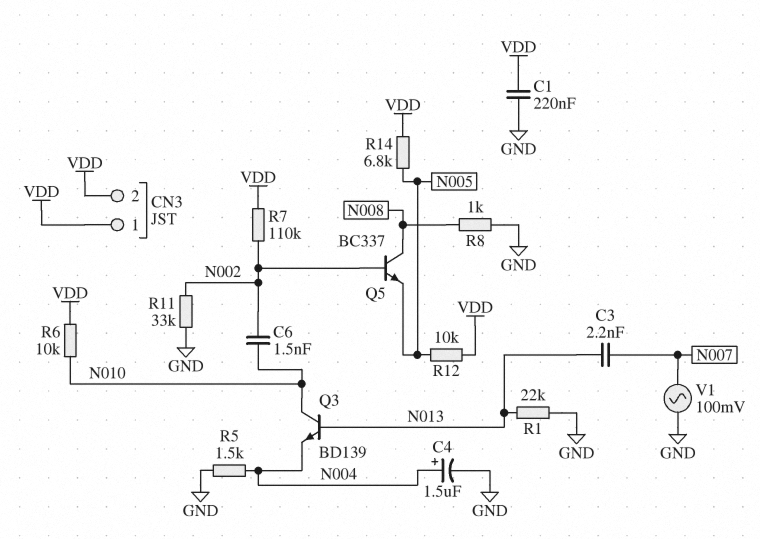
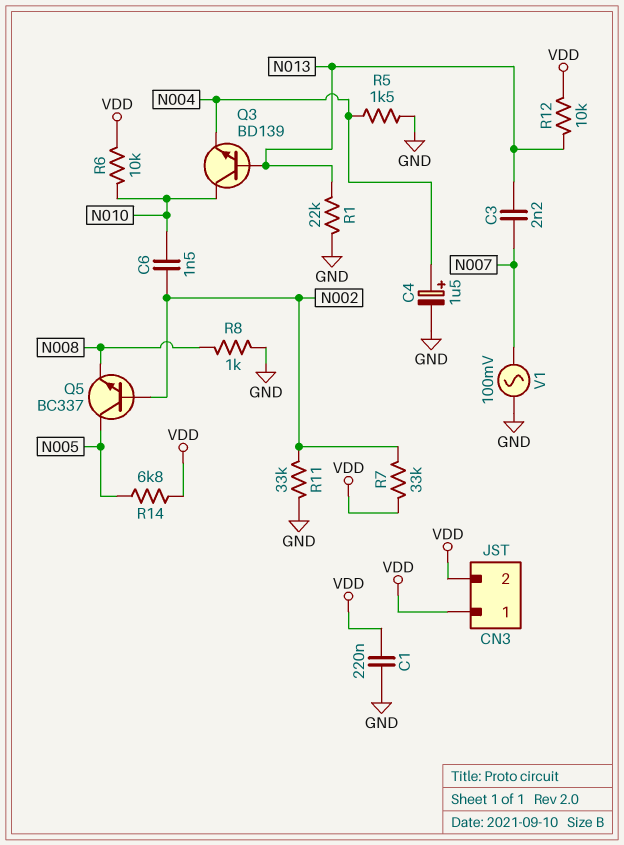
Q5: NPN BC337 (B N002, C N008, E N005) -> NPN BC337 (B N002, C N005, E N008)
R7: 110k (N002, VDD) -> 33k (N002, VDD)
R12: 10k (N005, VDD) -> 10k (N013, VDD)

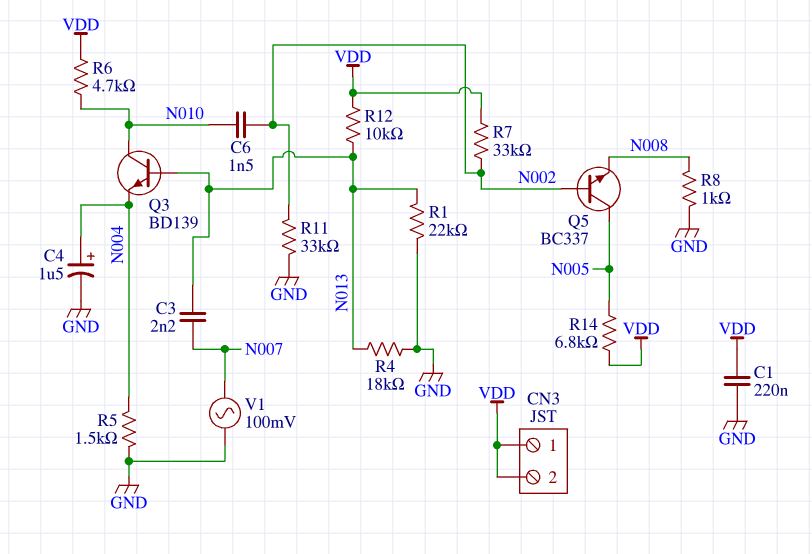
R4: none -> 18k (GND, N013)
R6: 10k (N010, VDD) -> 4.7k (N010, VDD)

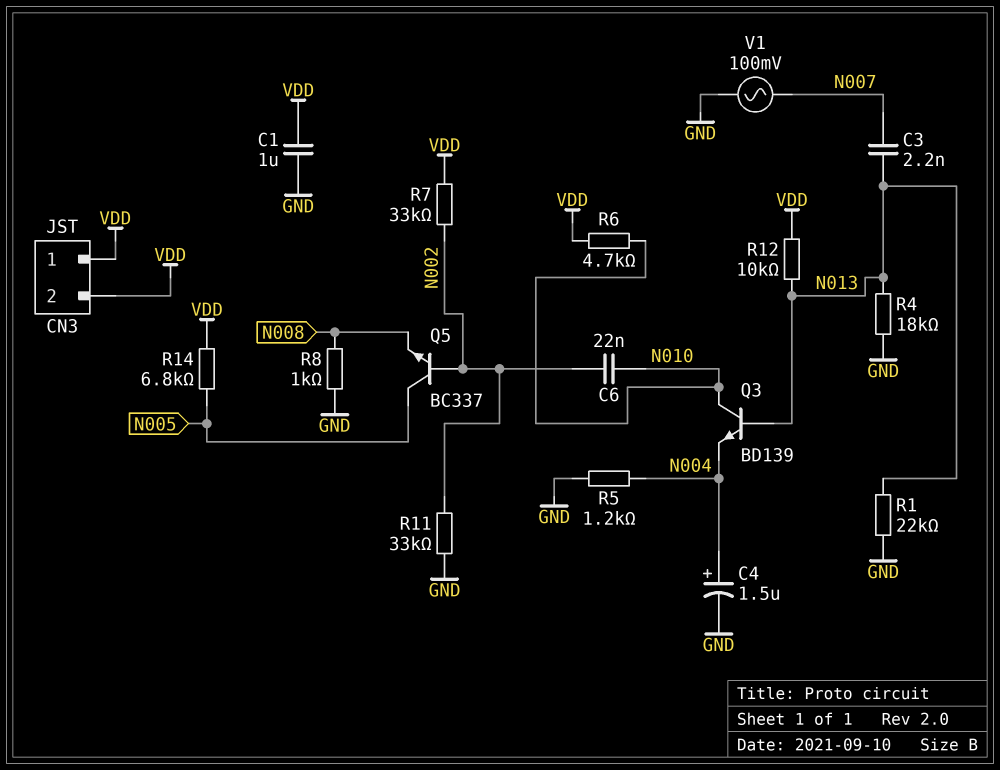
C1: 220nF (GND, VDD) -> 1uF (GND, VDD)
C6: 1.5nF (N002, N010) -> 22nF (N002, N010)
R5: 1.5k (GND, N004) -> 1.2k (GND, N004)

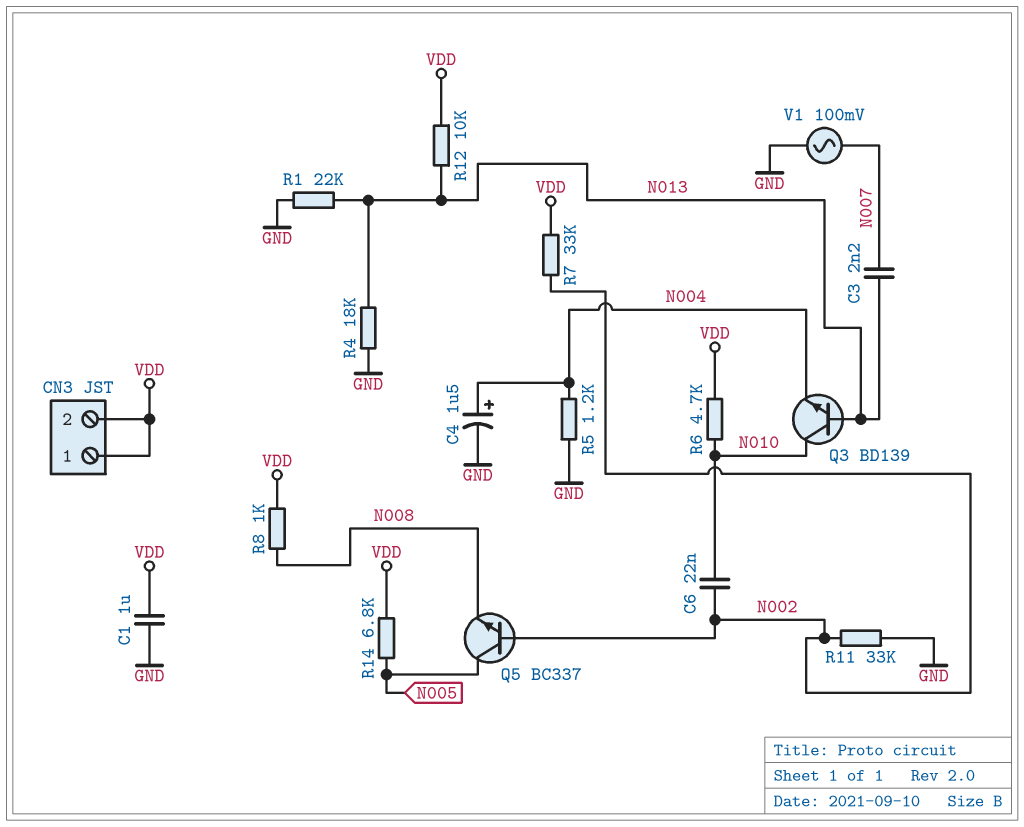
R8: 1k (GND, N008) -> 1k (N008, VDD)

